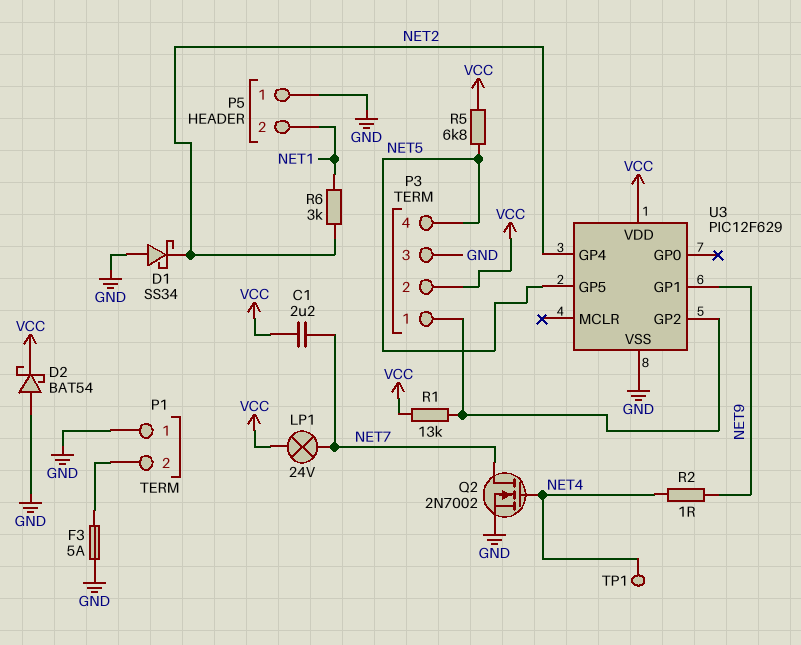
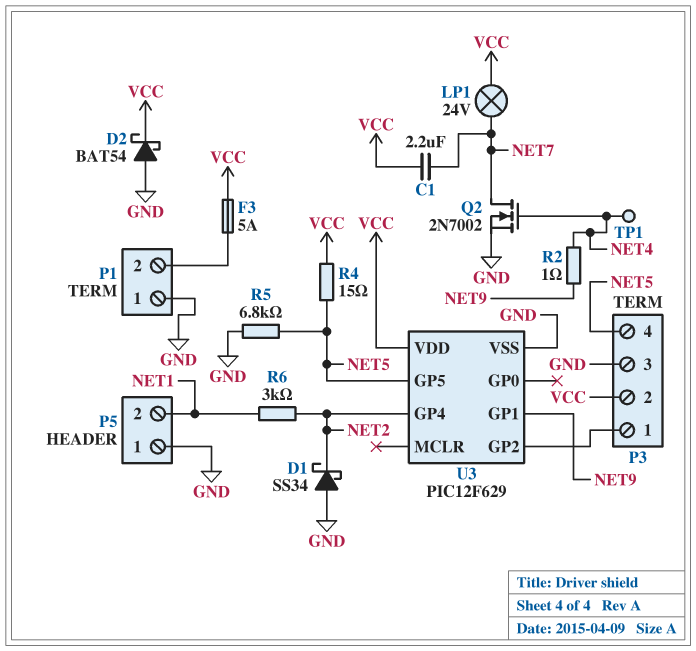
F3: 5A (GND, P1/2) -> 5A (P1/2, VCC)
R1: 13k (P3/1, VCC) -> none
R4: none -> 15 (NET5, VCC)
R5: 6.8k (NET5, VCC) -> 6.8k (GND, NET5)

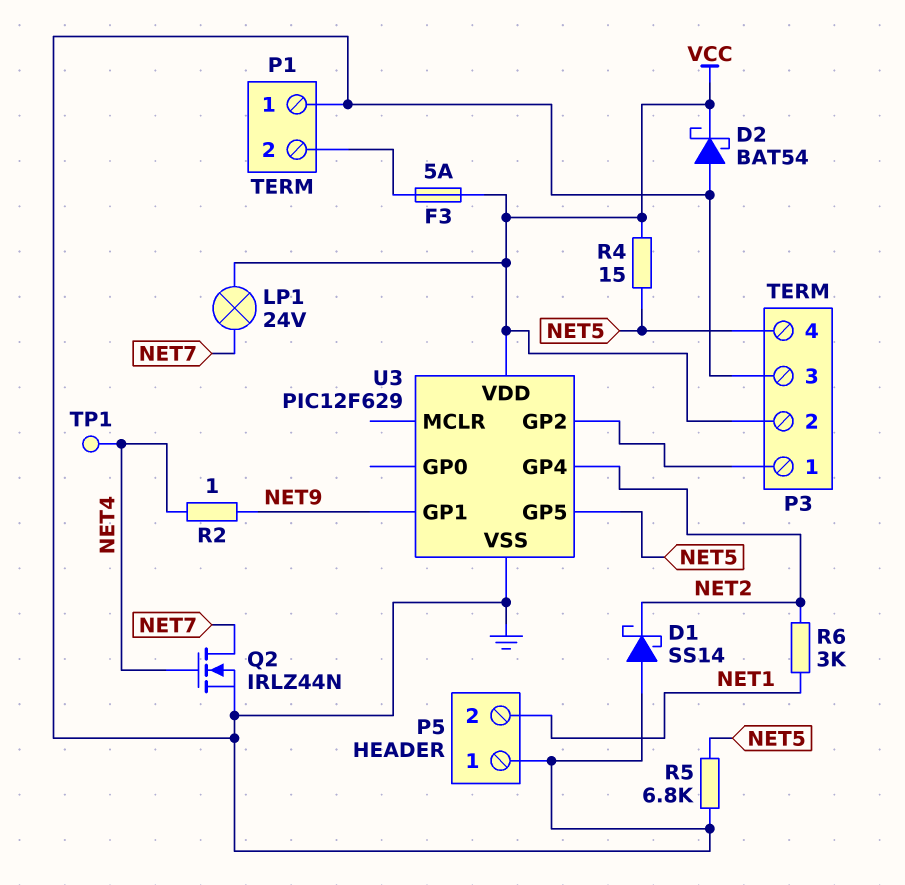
C1: 2.2uF (NET7, VCC) -> none
D1: schottky SS34 (A GND, K NET2) -> schottky SS14 (A GND, K NET2)
Q2: NMOS 2N7002 (G NET4, D NET7, S GND) -> NMOS IRLZ44N (G NET4, D NET7, S GND)

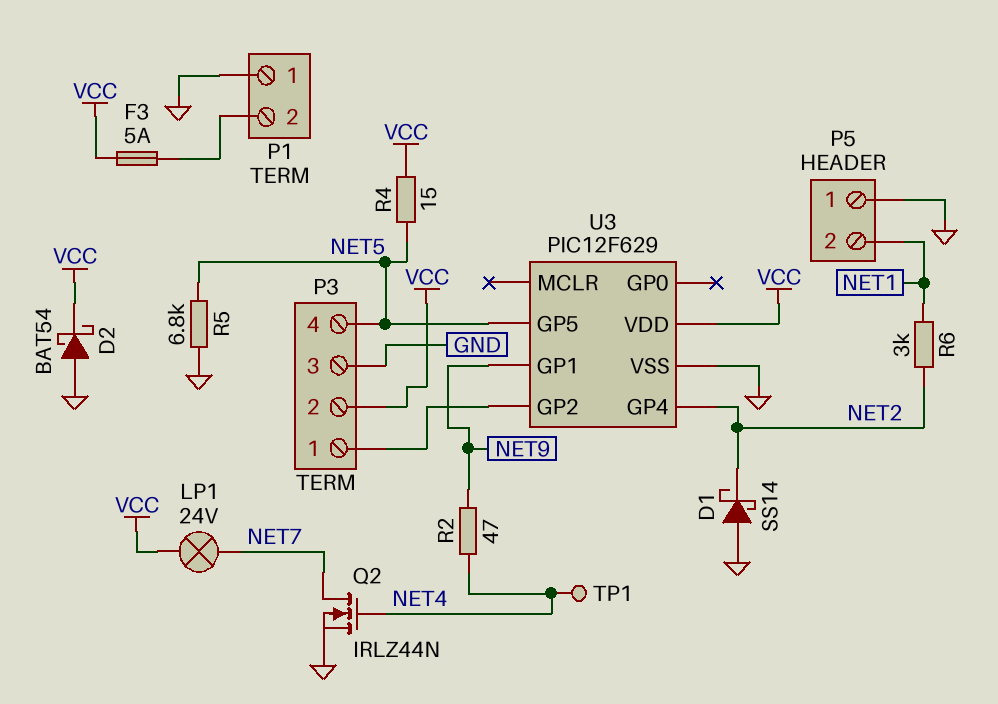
R2: 1 (NET4, NET9) -> 47 (NET4, NET9)

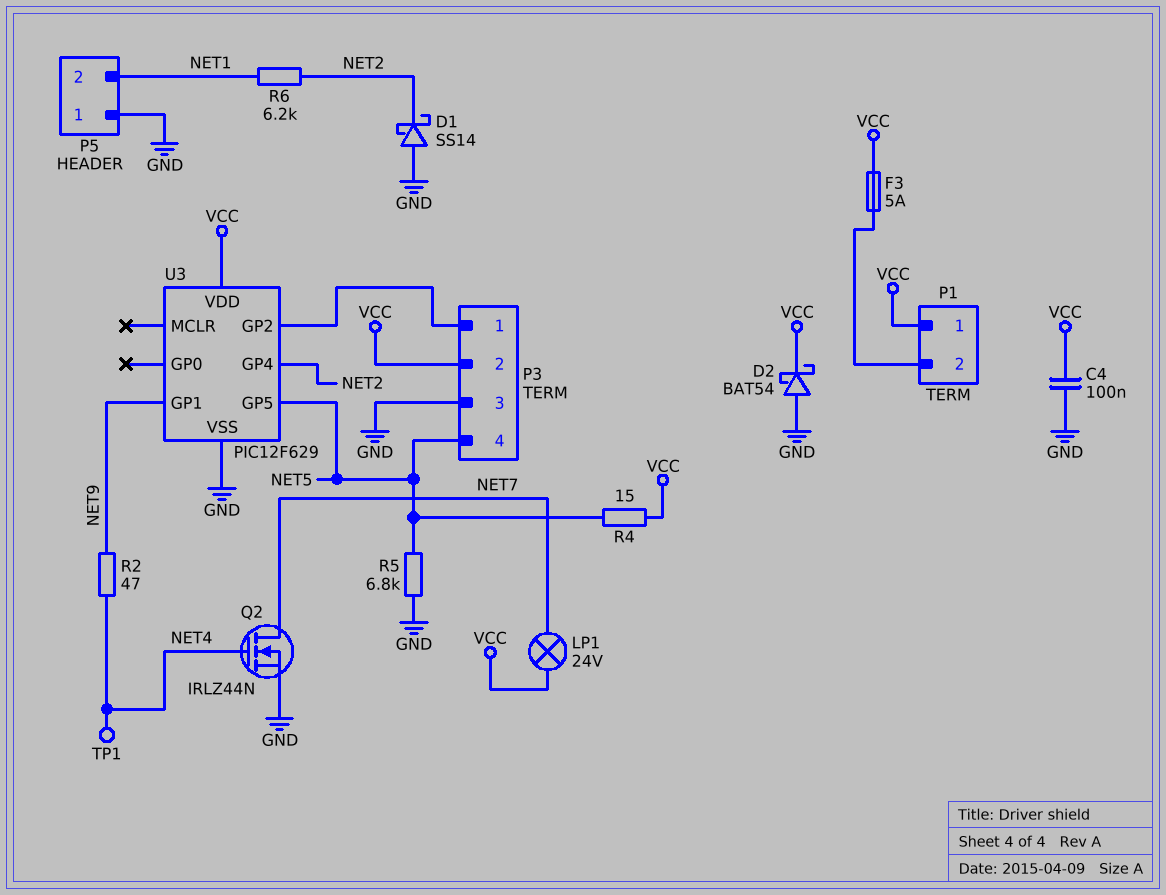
C4: none -> 100nF (GND, VCC)
P1 pin 1: GND -> VCC
R6: 3k (NET1, NET2) -> 6.2k (NET1, NET2)

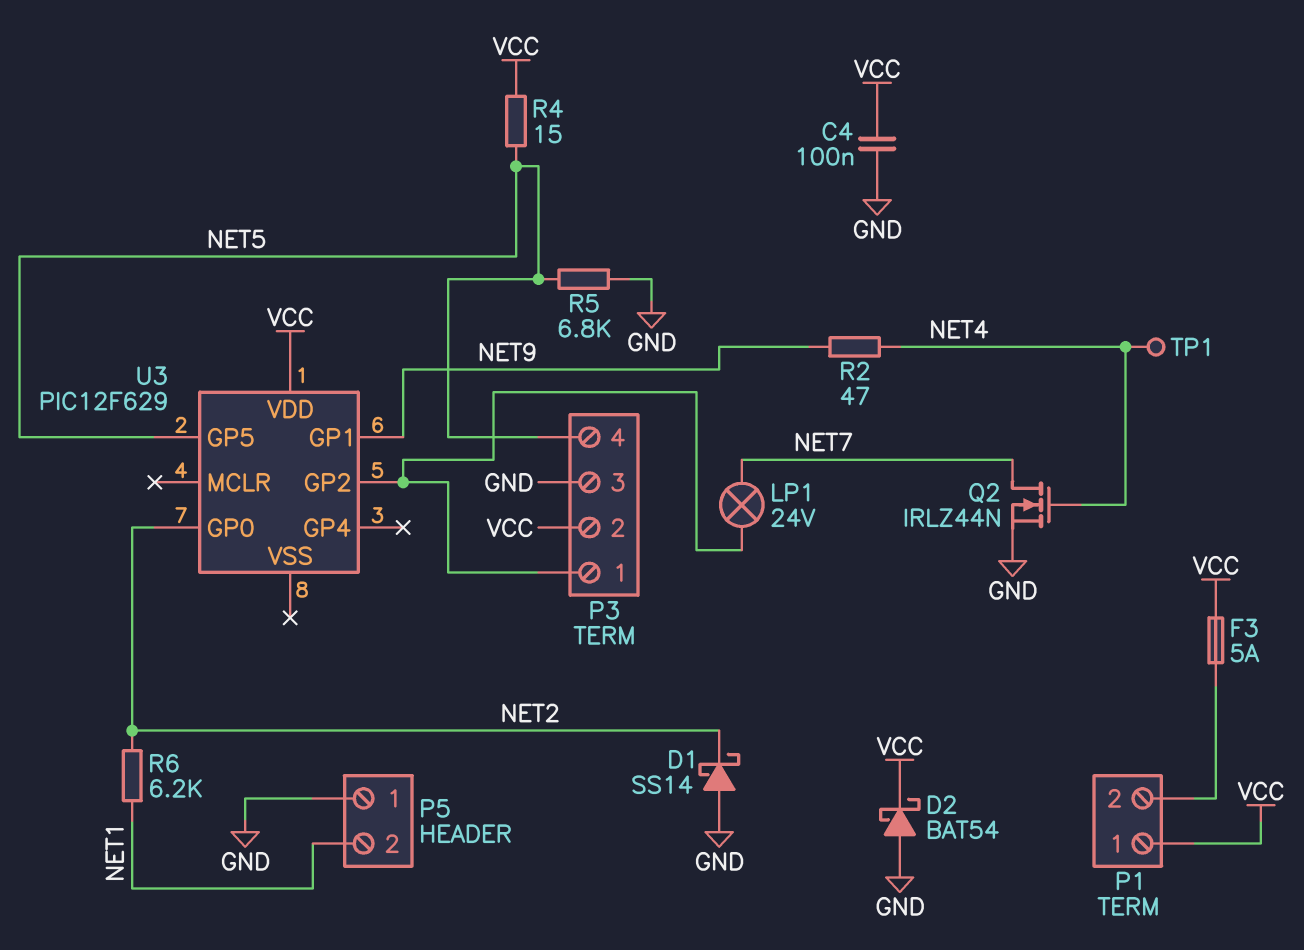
LP1: lamp 24V (NET7, VCC) -> lamp 24V (NET7, P3/1)
U3 pin GP0: none -> NET2
U3 pin GP4: NET2 -> none
U3 pin VSS: GND -> none

